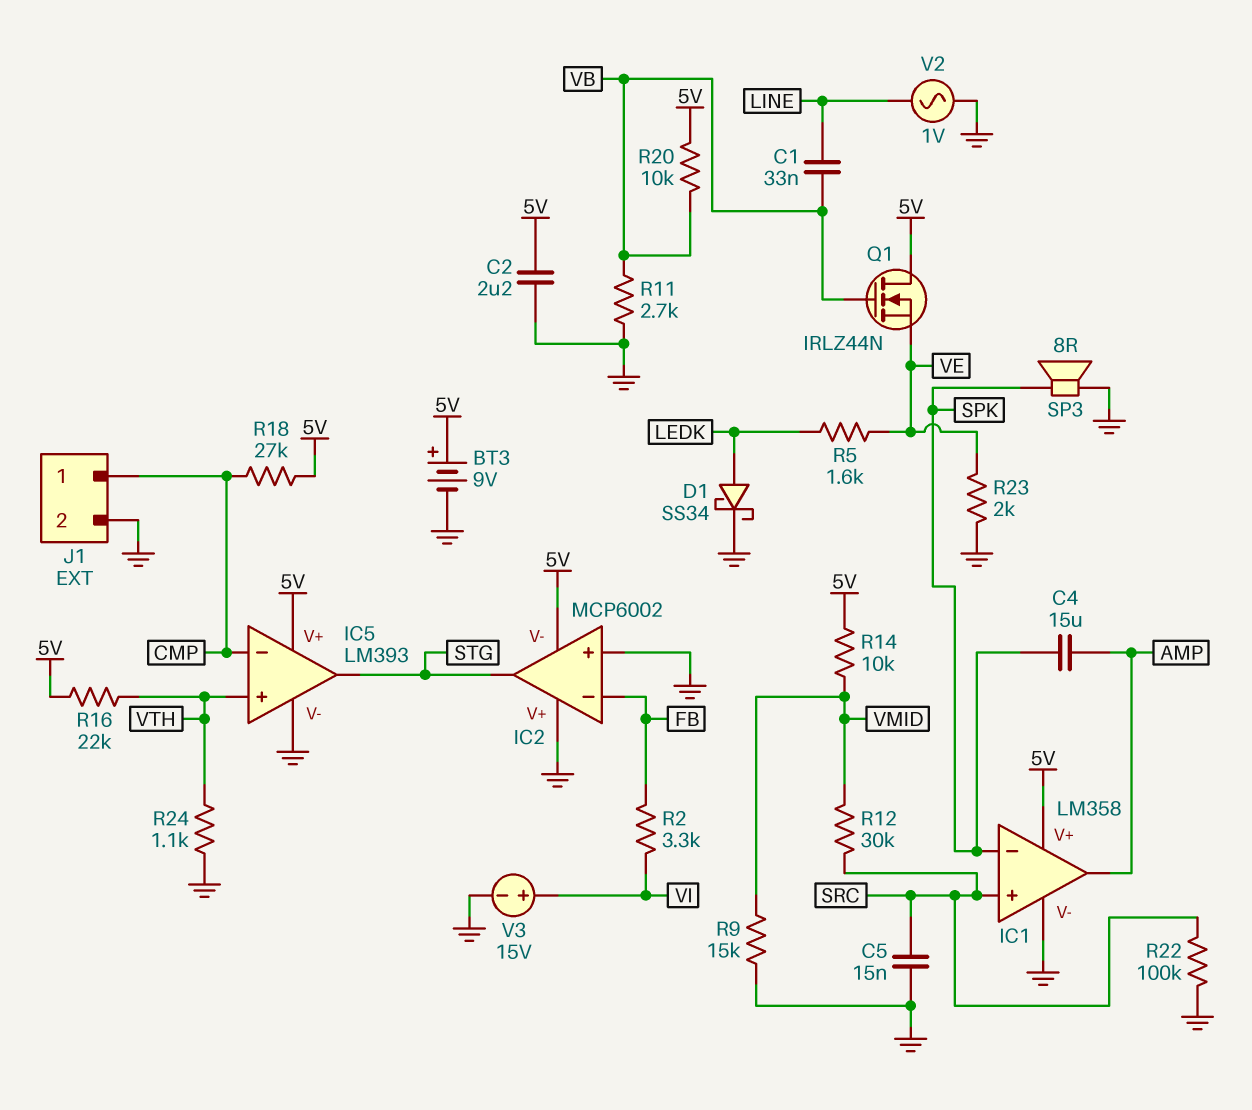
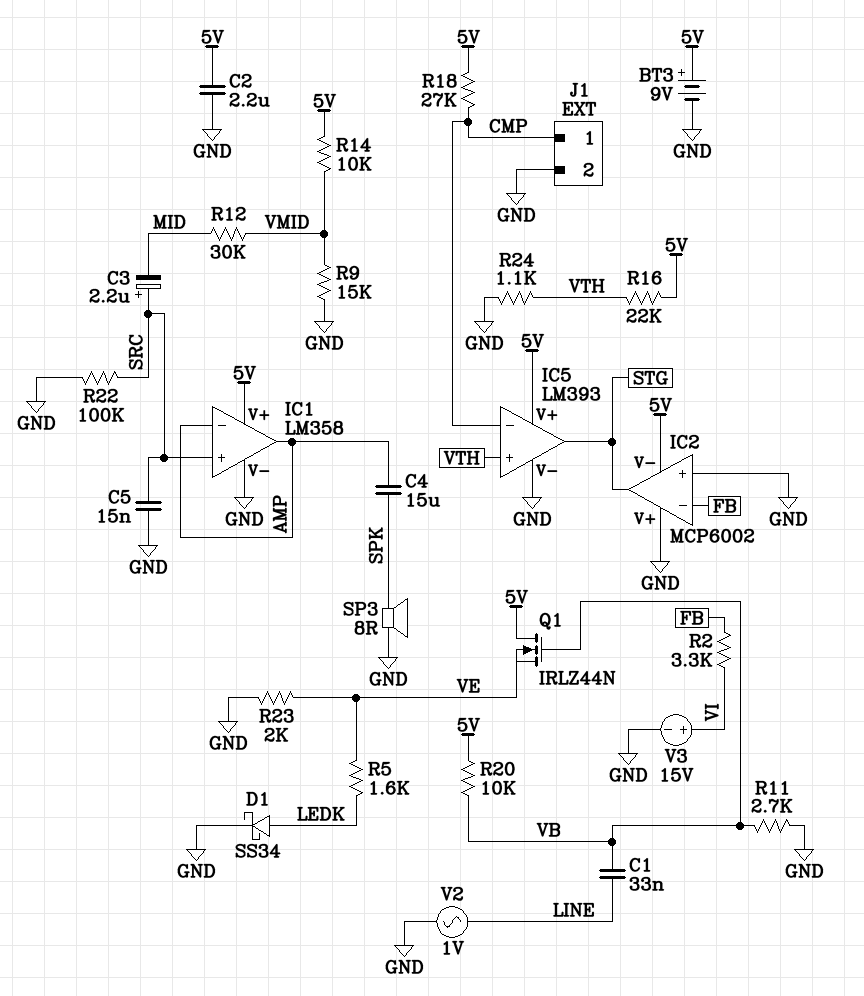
C3: none -> 2.2uF (plus SRC, minus MID)
IC1 pin in-: SPK -> AMP
R12: 30k (SRC, VMID) -> 30k (MID, VMID)

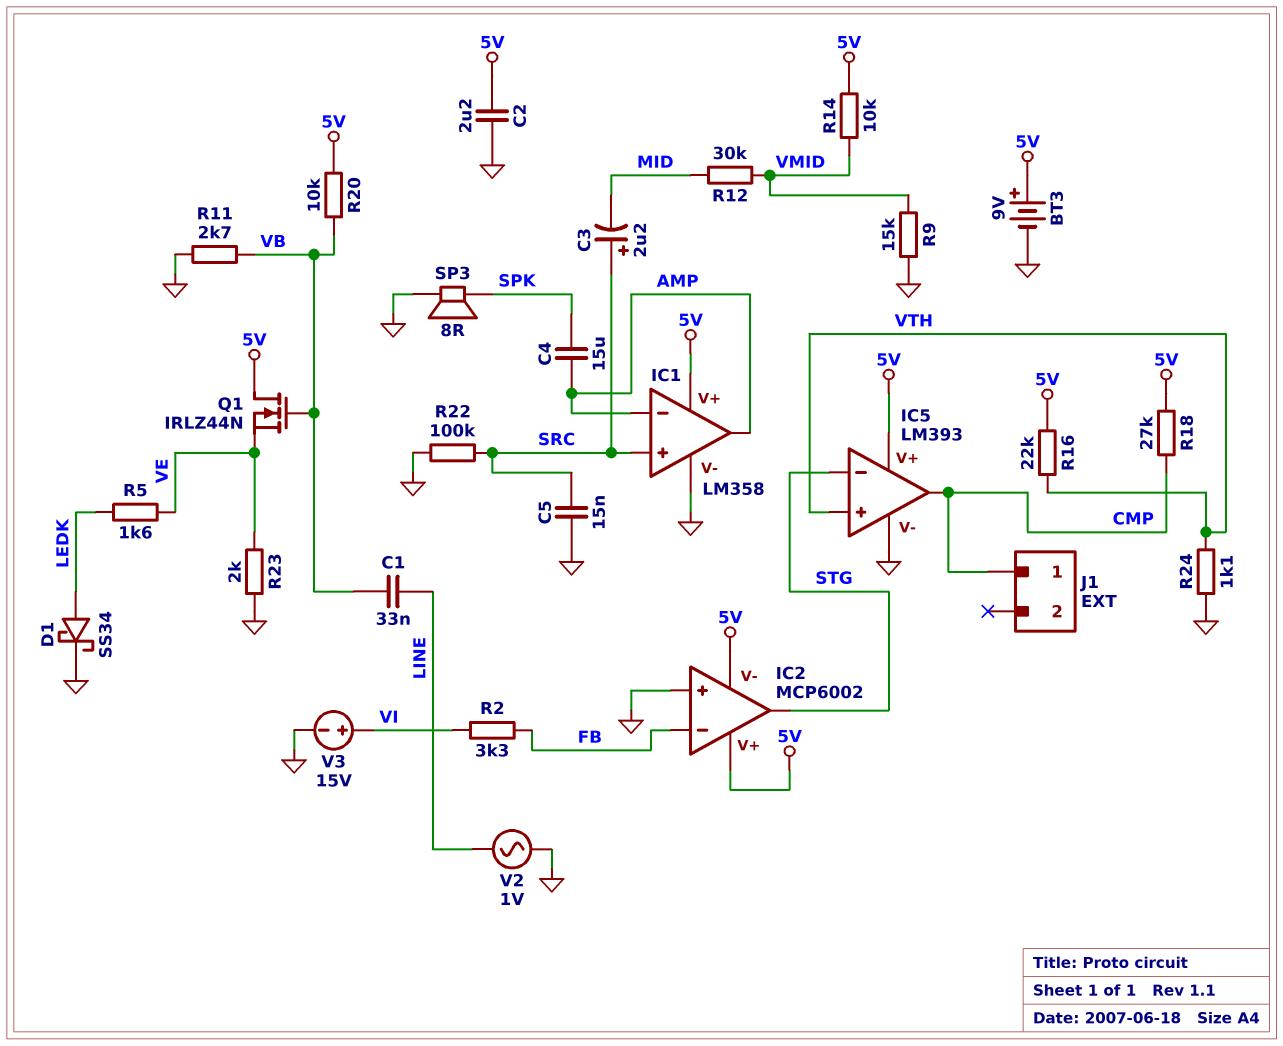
IC2 pin V+: GND -> 5V
IC5 pin in-: CMP -> STG
IC5 pin out: STG -> CMP
J1 pin 2: GND -> none

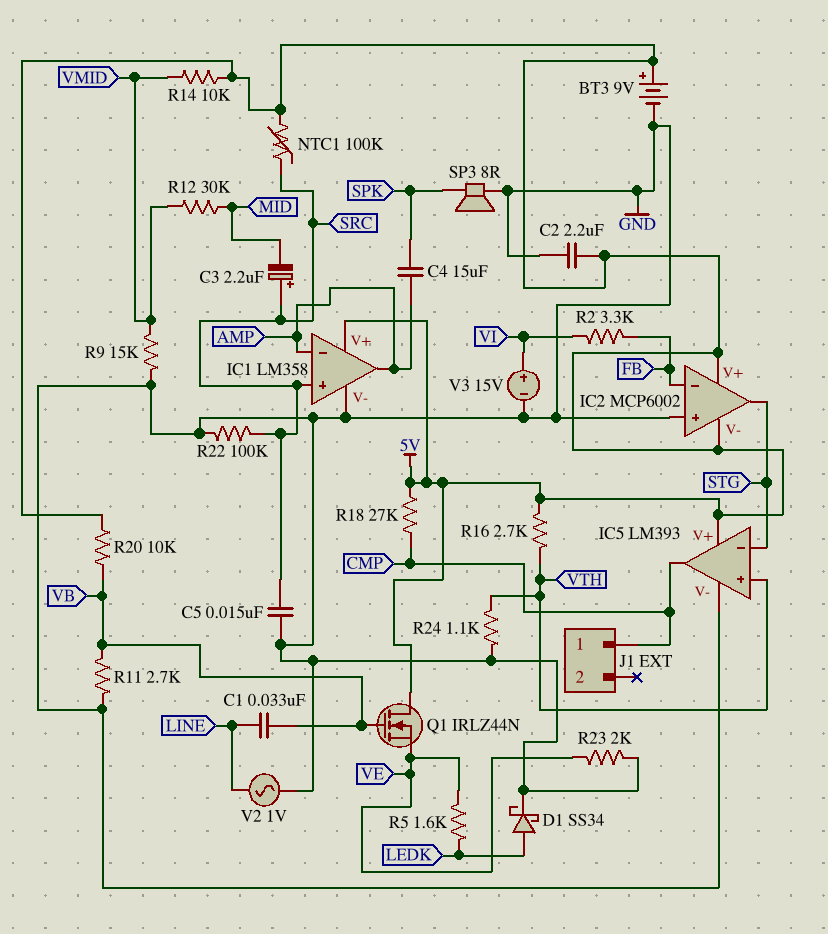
NTC1: none -> 100k (5V, SRC)
R16: 22k (5V, VTH) -> 2.7k (5V, VTH)

